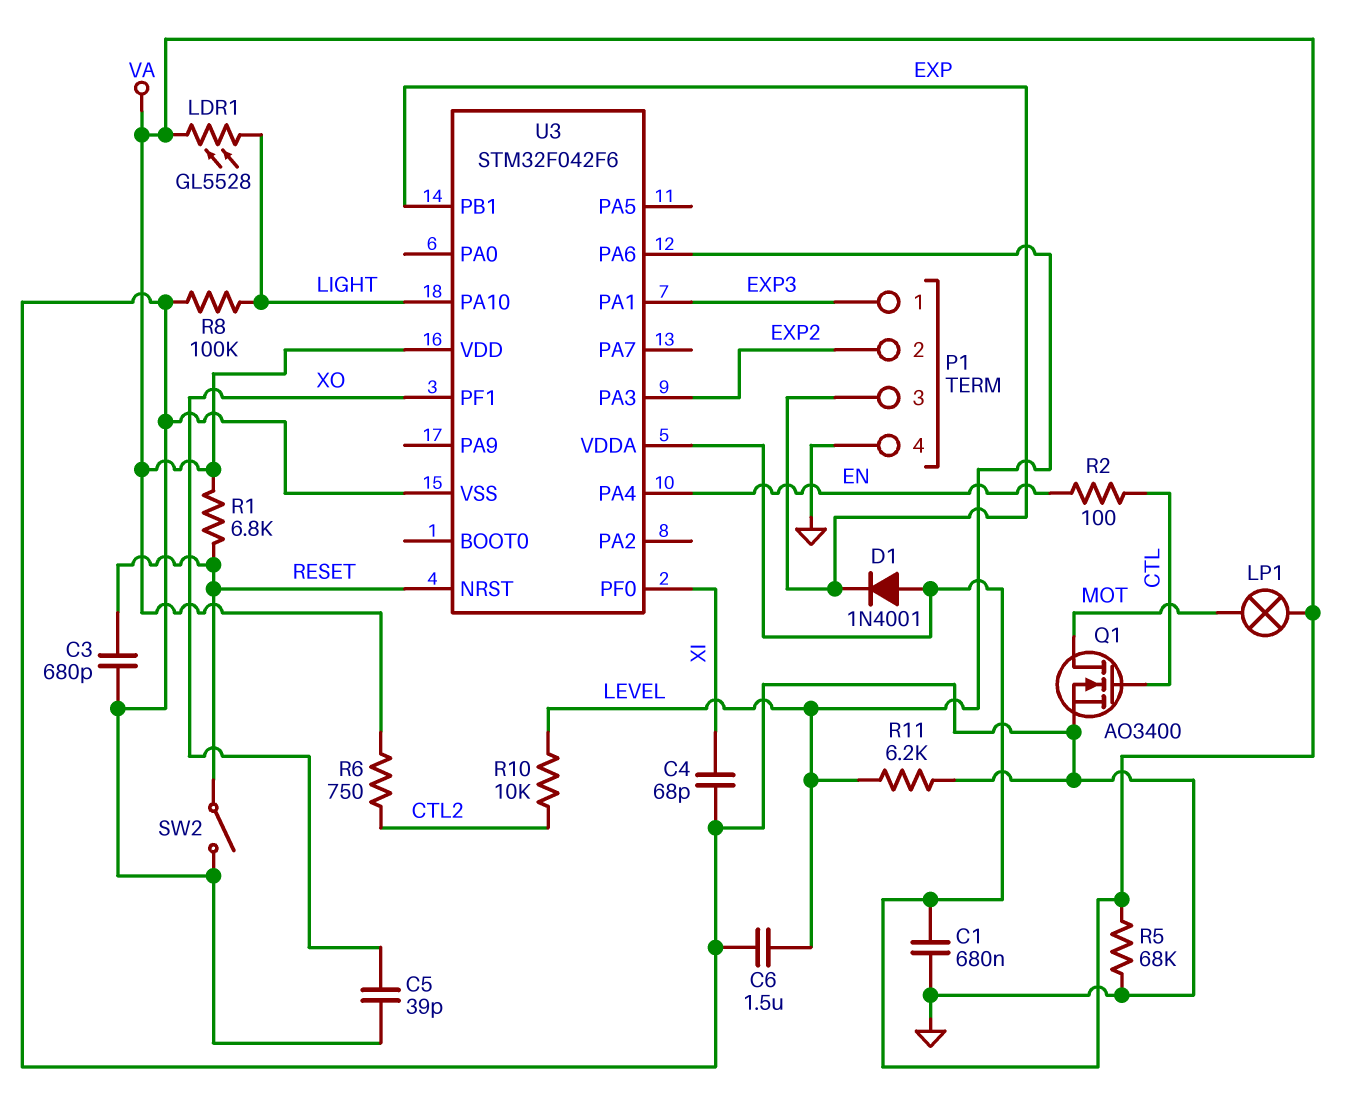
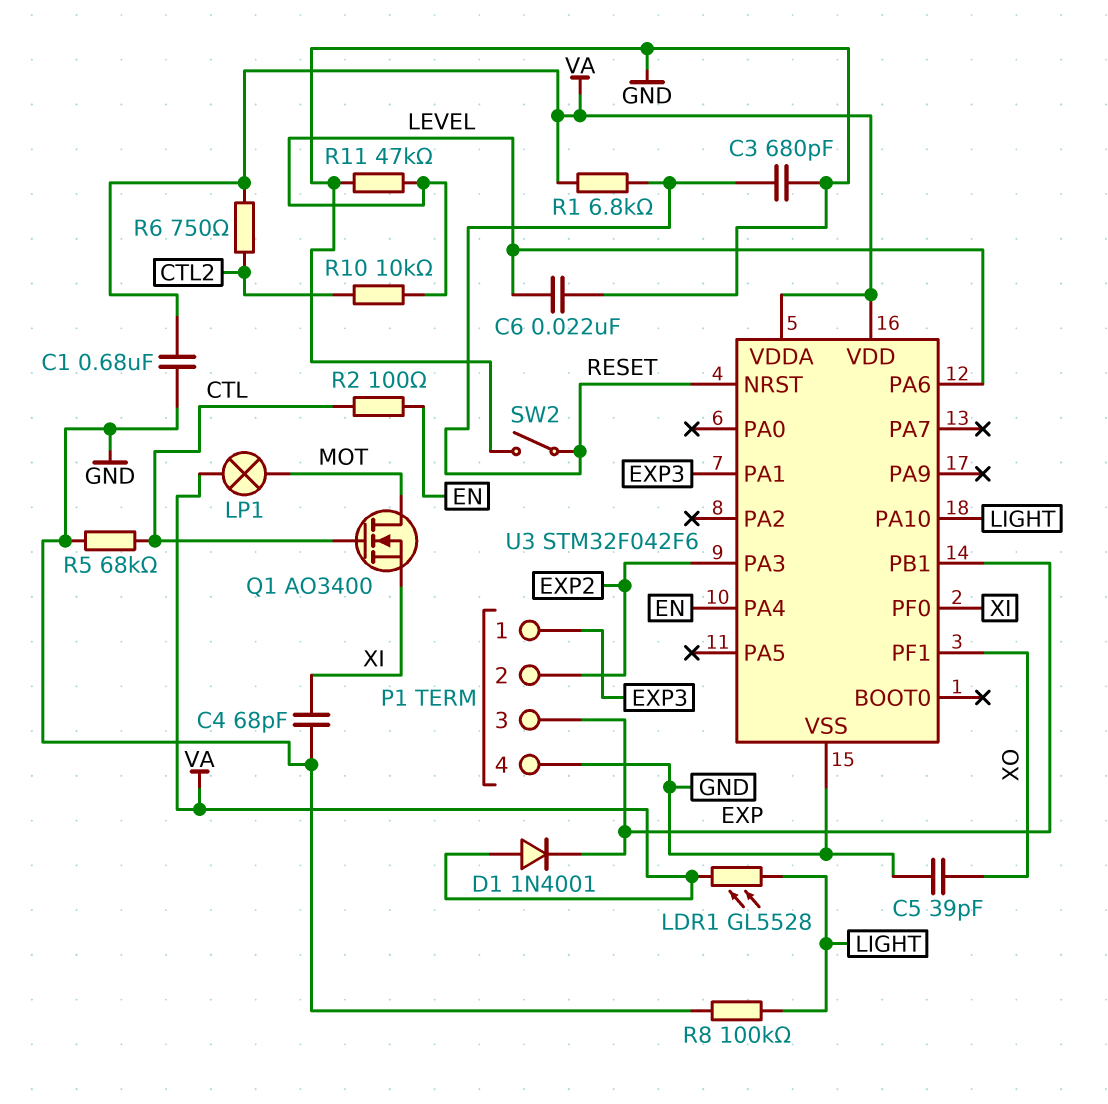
C6: 1.5uF (GND, LEVEL) -> 22nF (GND, LEVEL)
Q1: NMOS AO3400 (G CTL, D MOT, S GND) -> NMOS AO3400 (G CTL, D MOT, S XI)
R5: 68k (GND, VA) -> 68k (CTL, GND)
R11: 6.2k (GND, LEVEL) -> 47k (GND, LEVEL)

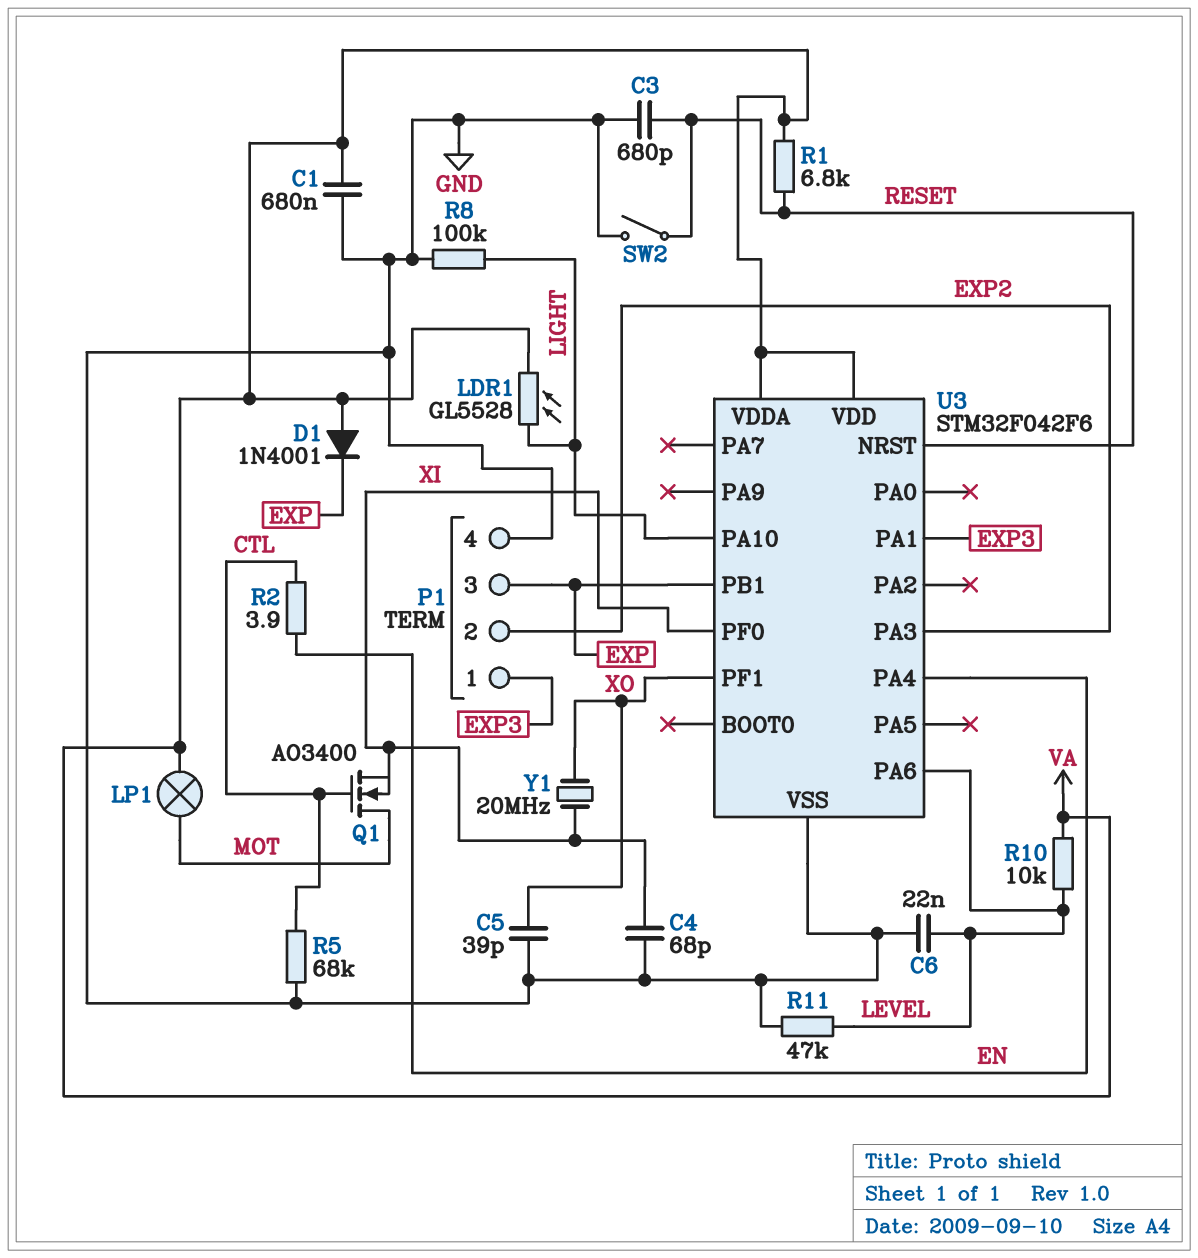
R2: 100 (CTL, EN) -> 3.9 (CTL, EN)
R6: 750 (CTL2, VA) -> none
R10: 10k (CTL2, LEVEL) -> 10k (LEVEL, VA)
Y1: none -> 20MHz (XI, XO)

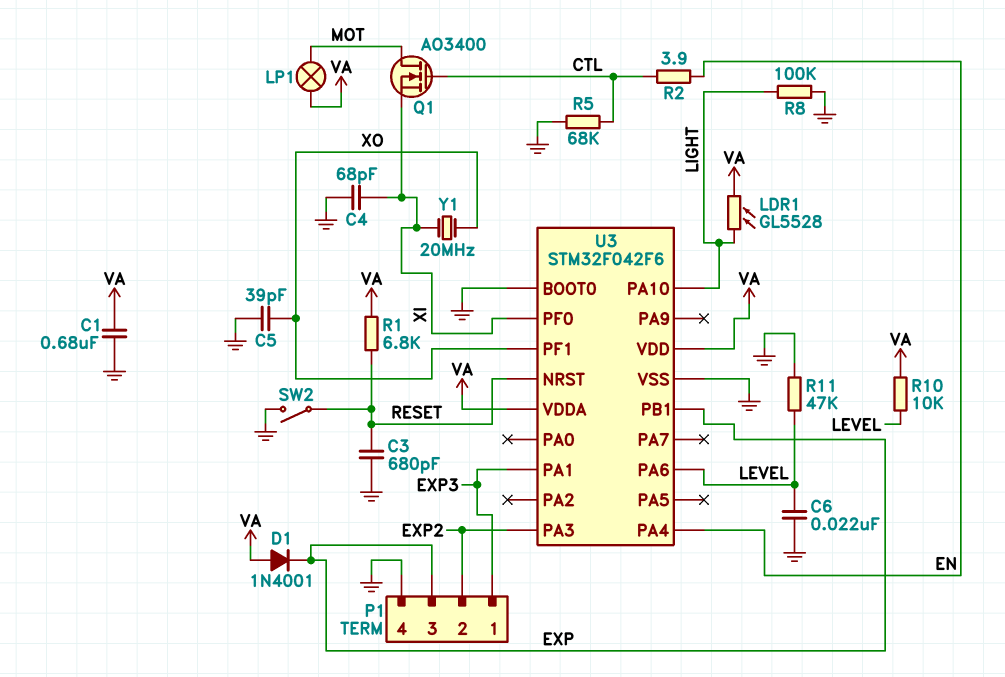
U3 pin BOOT0: none -> GND

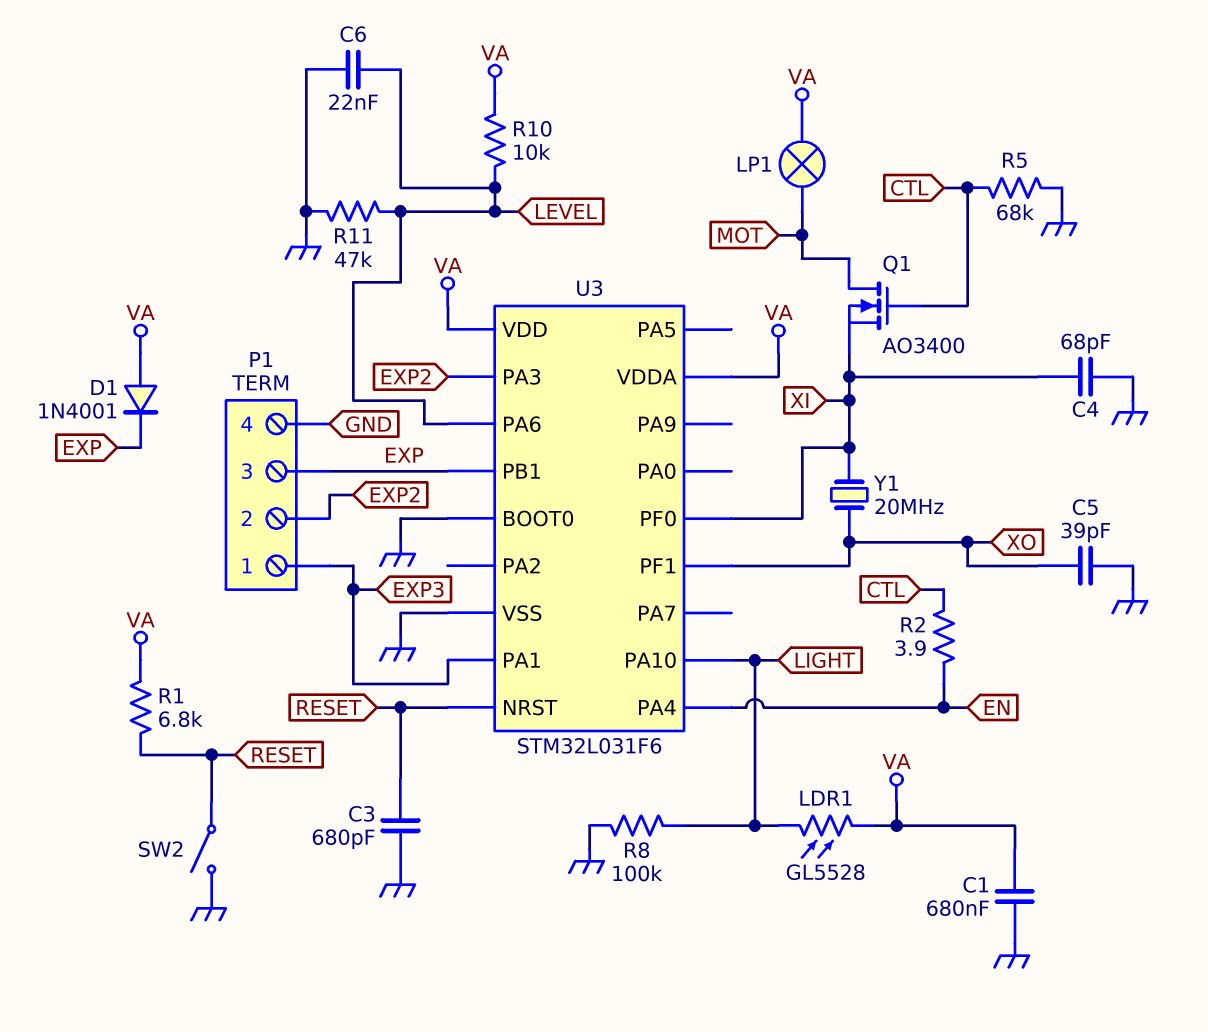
U3: STM32F042F6 -> STM32L031F6

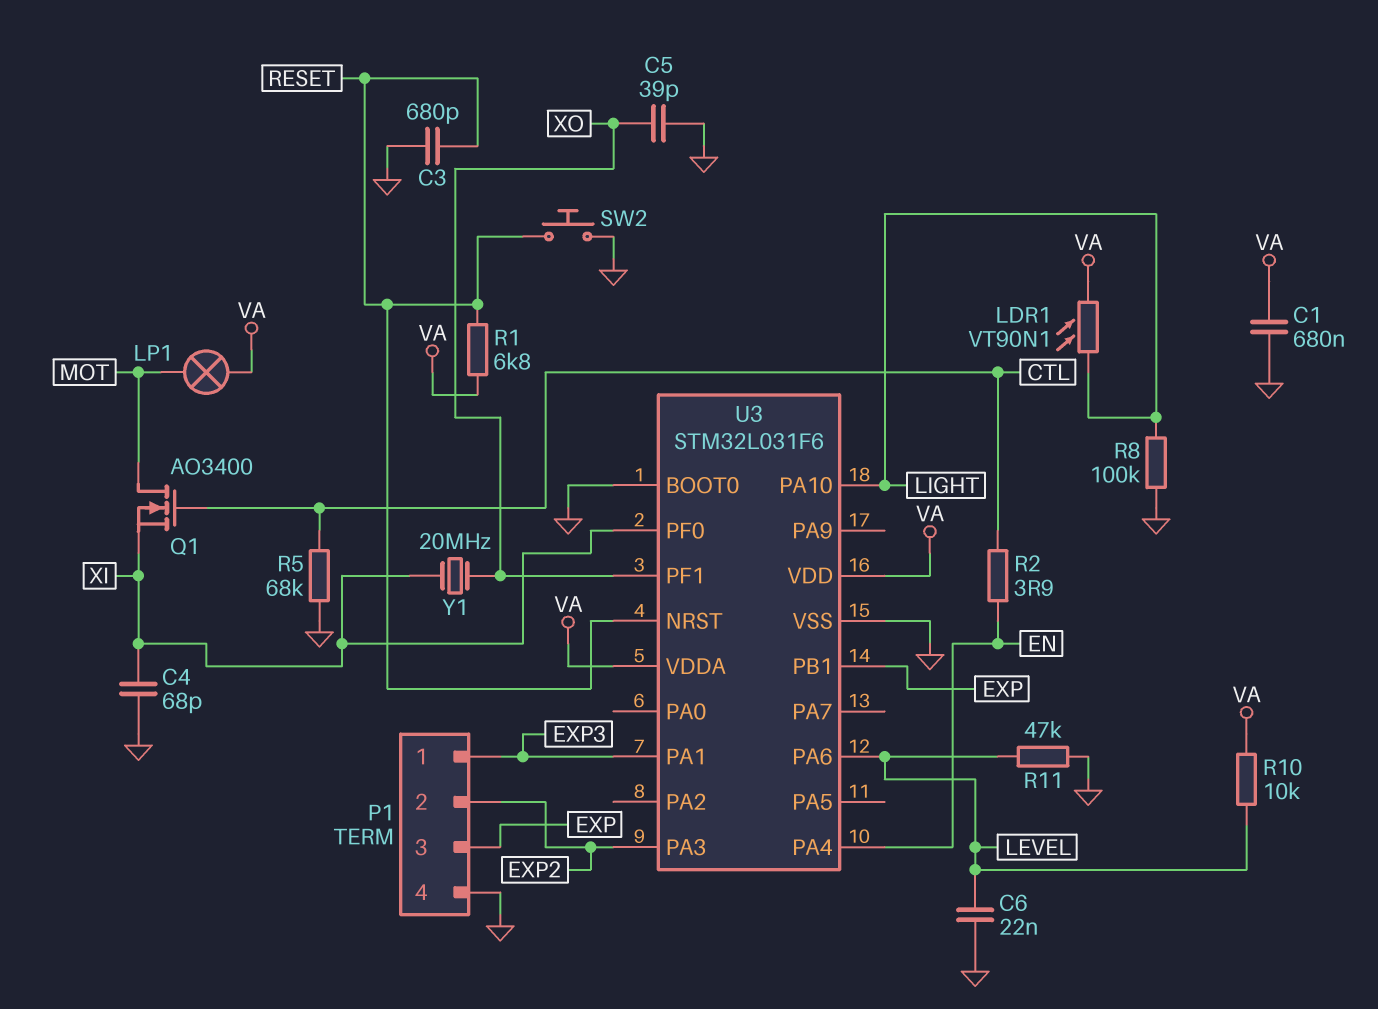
D1: diode 1N4001 (A VA, K EXP) -> none
LDR1: GL5528 (LIGHT, VA) -> VT90N1 (LIGHT, VA)
SW2: switch (GND, RESET) -> button (GND, RESET)

